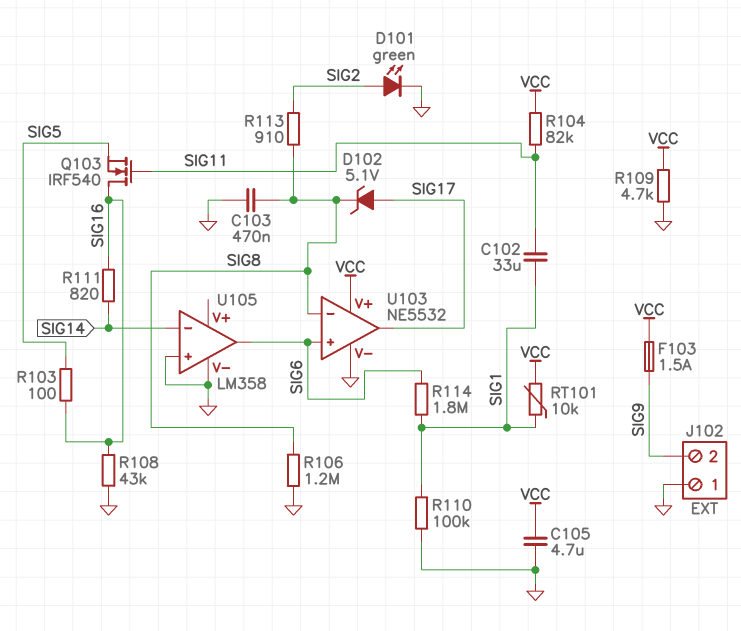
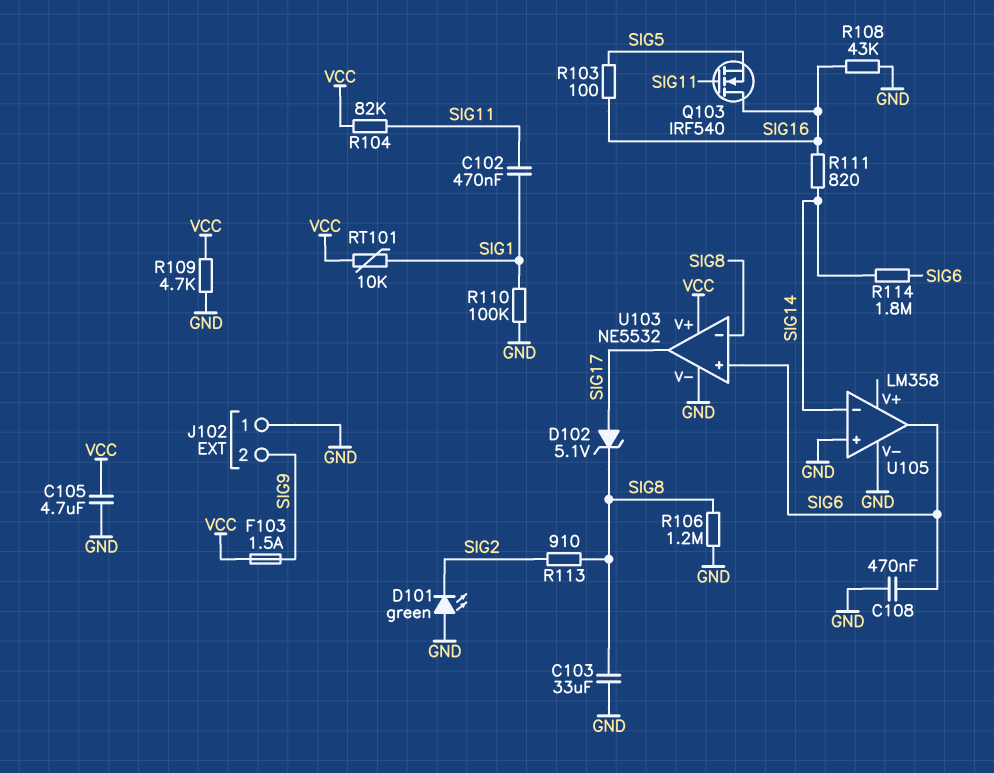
C102: 33uF (SIG1, SIG11) -> 470nF (SIG1, SIG11)
C103: 470nF (GND, SIG8) -> 33uF (GND, SIG8)
C108: none -> 470nF (GND, SIG6)
D101: LED green (A SIG2, K GND) -> LED green (A GND, K SIG2)
R114: 1.8M (SIG1, SIG6) -> 1.8M (SIG6, SIG14)

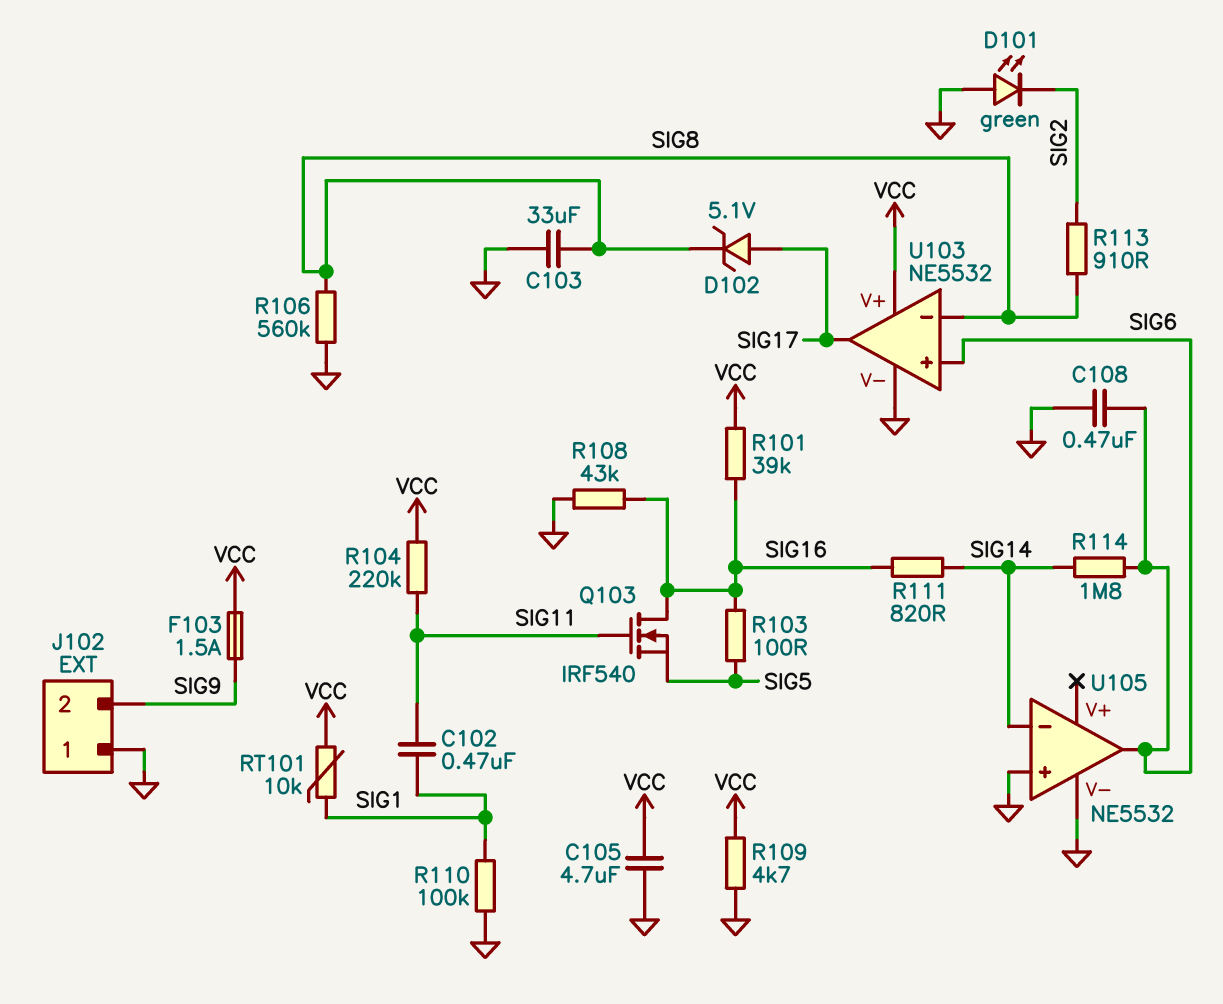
R101: none -> 39k (SIG16, VCC)
R104: 82k (SIG11, VCC) -> 220k (SIG11, VCC)
R106: 1.2M (GND, SIG8) -> 560k (GND, SIG8)
U105: LM358 -> NE5532

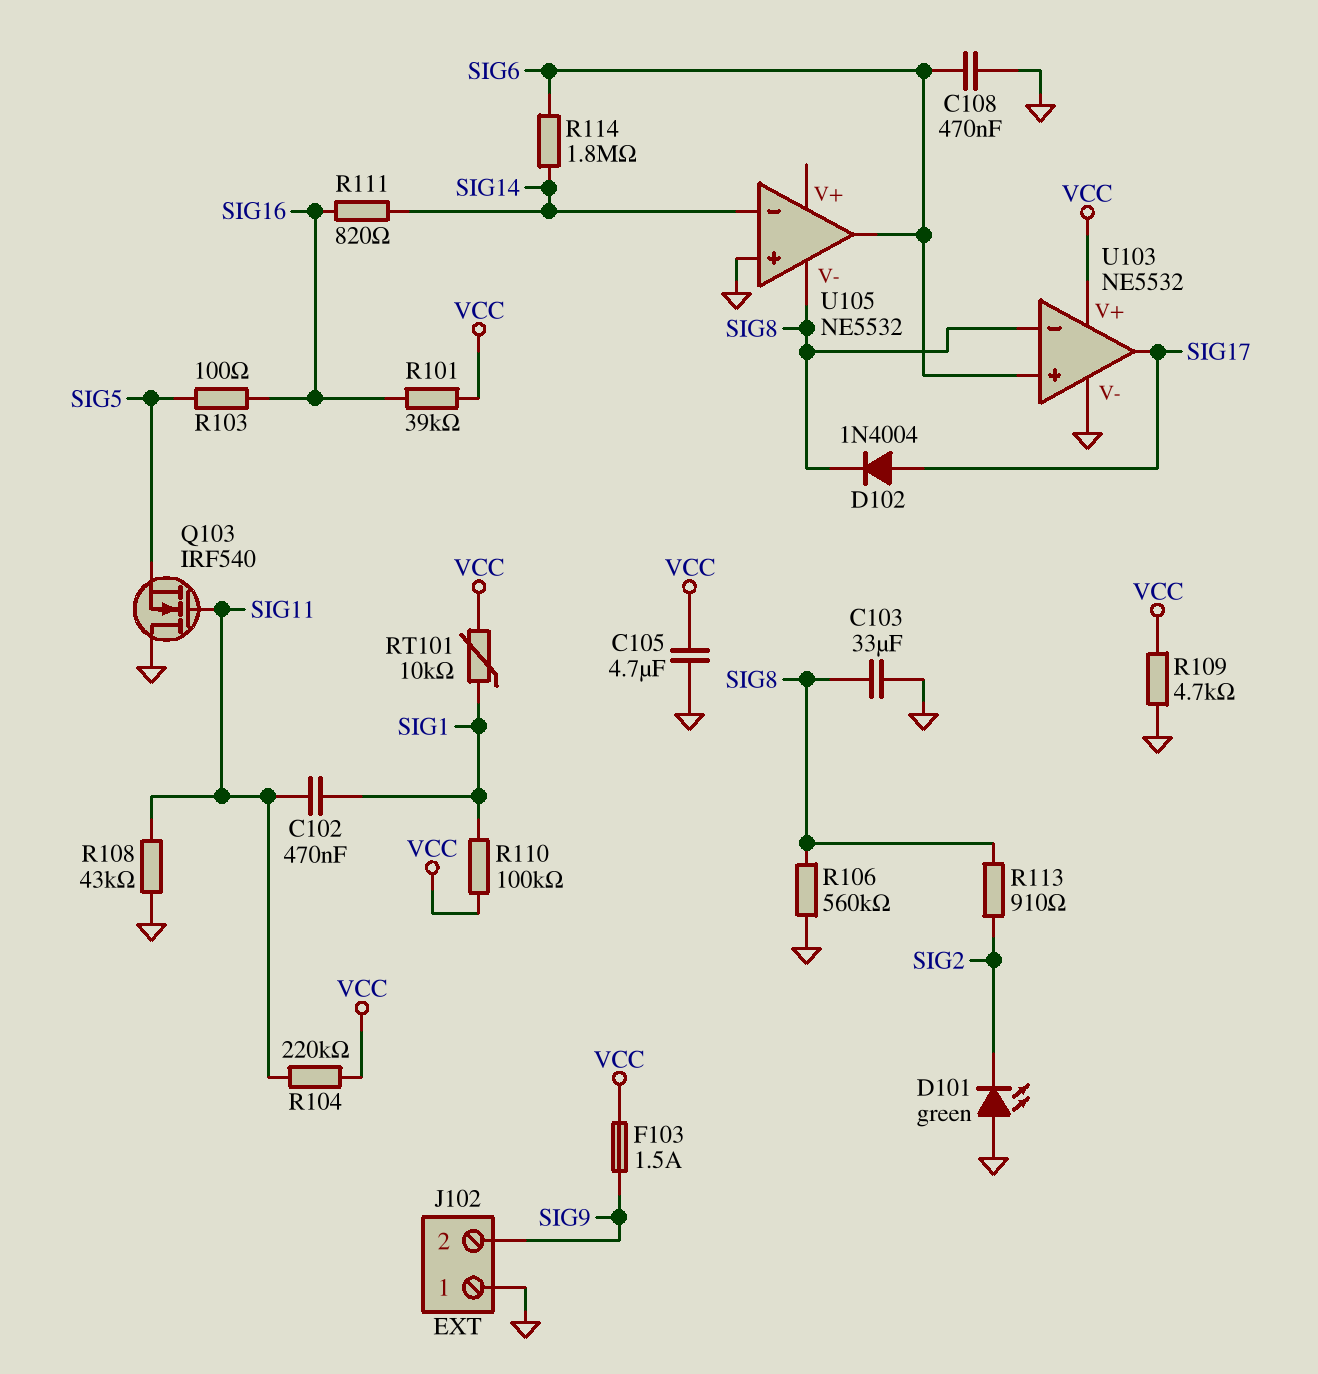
D102: zener 5.1V (A SIG17, K SIG8) -> diode 1N4004 (A SIG17, K SIG8)
Q103: NMOS IRF540 (G SIG11, D SIG16, S SIG5) -> NMOS IRF540 (G SIG11, D GND, S SIG5)
R108: 43k (GND, SIG16) -> 43k (GND, SIG11)
R110: 100k (GND, SIG1) -> 100k (SIG1, VCC)
U105 pin V-: GND -> SIG8

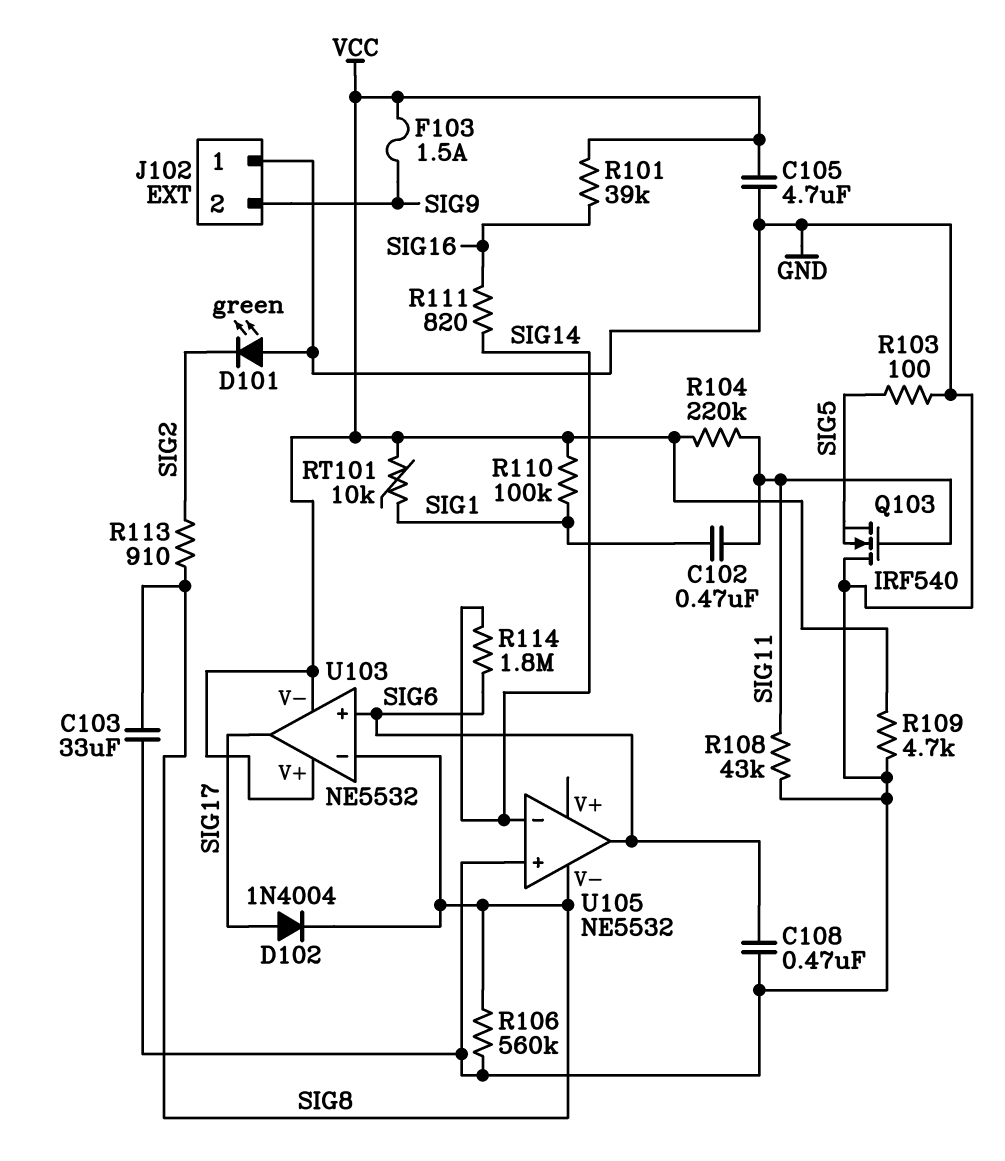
R103: 100 (SIG5, SIG16) -> 100 (GND, SIG5)
U103 pin V-: GND -> VCC

